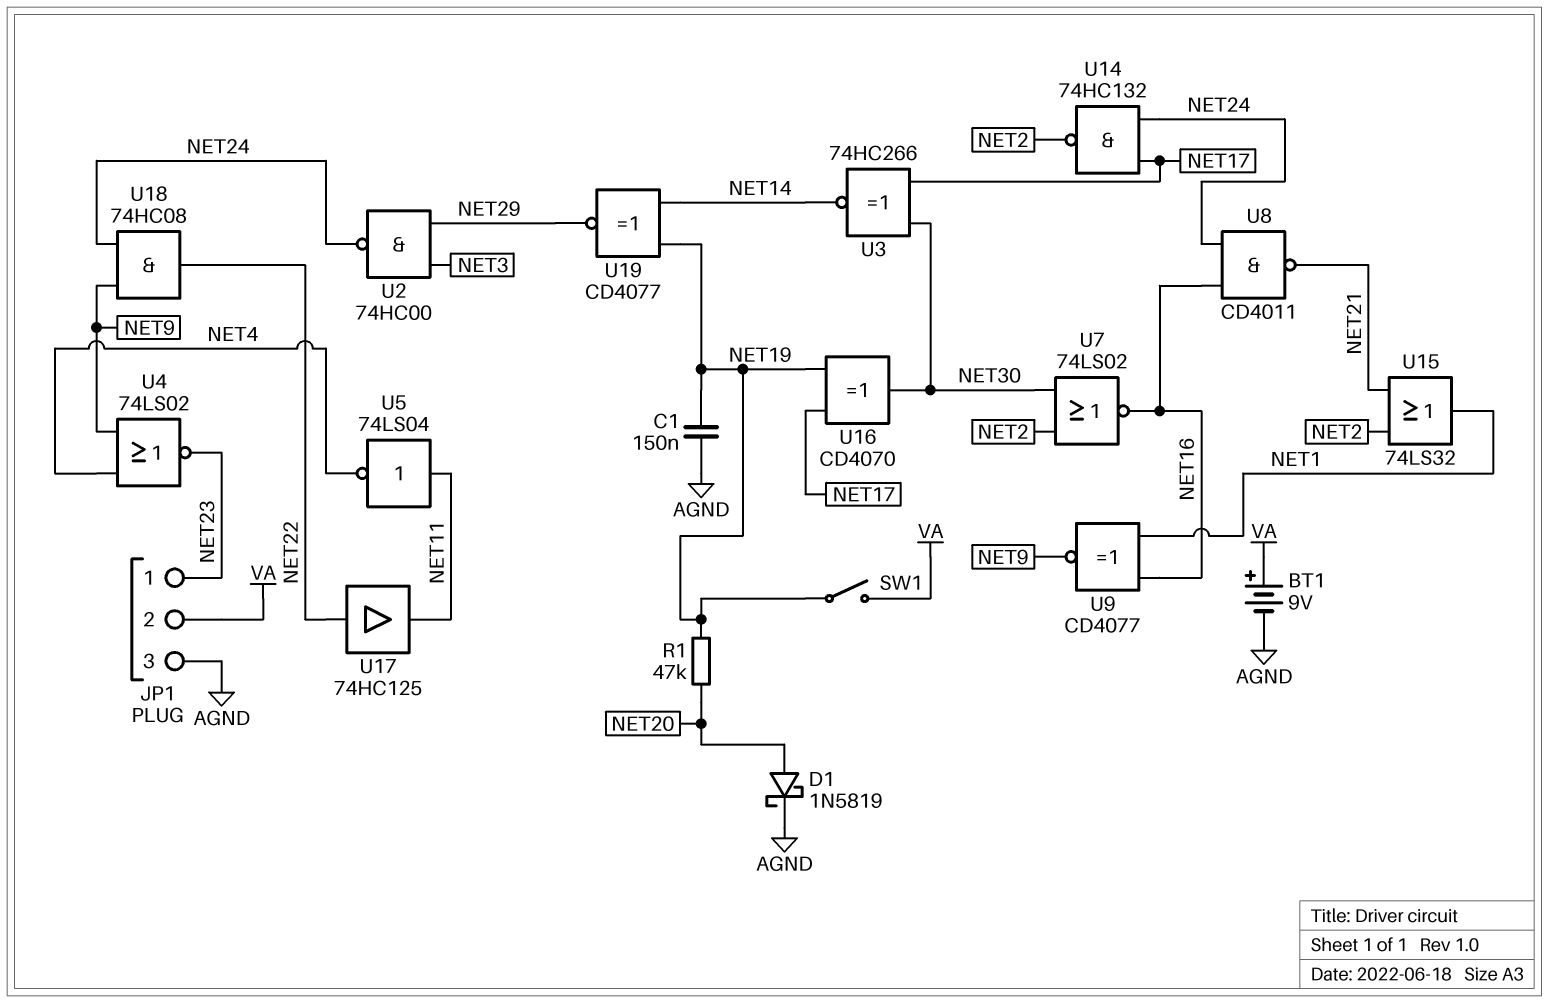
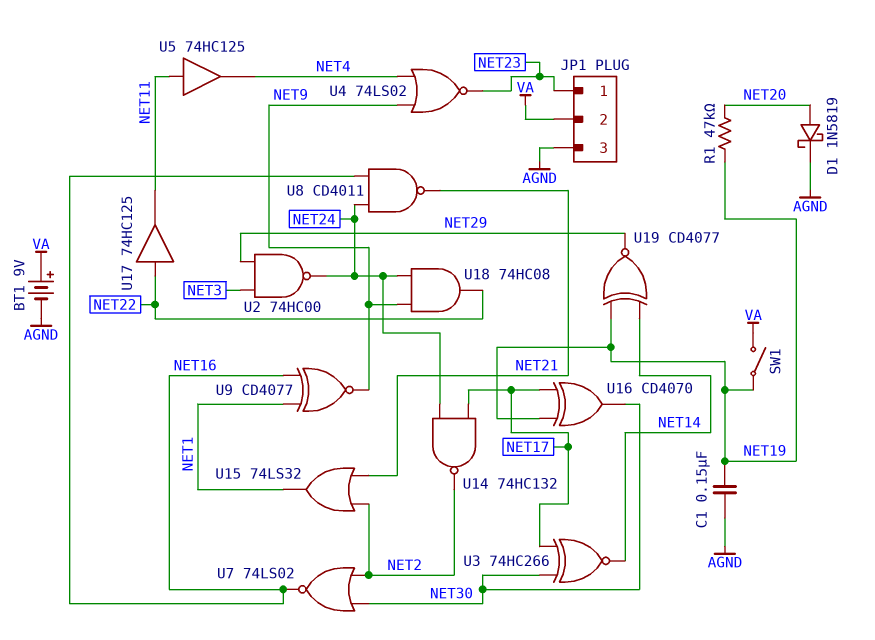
U5: NOT 74LS04 (in NET11, out NET4) -> buffer 74HC125 (in NET11, out NET4)

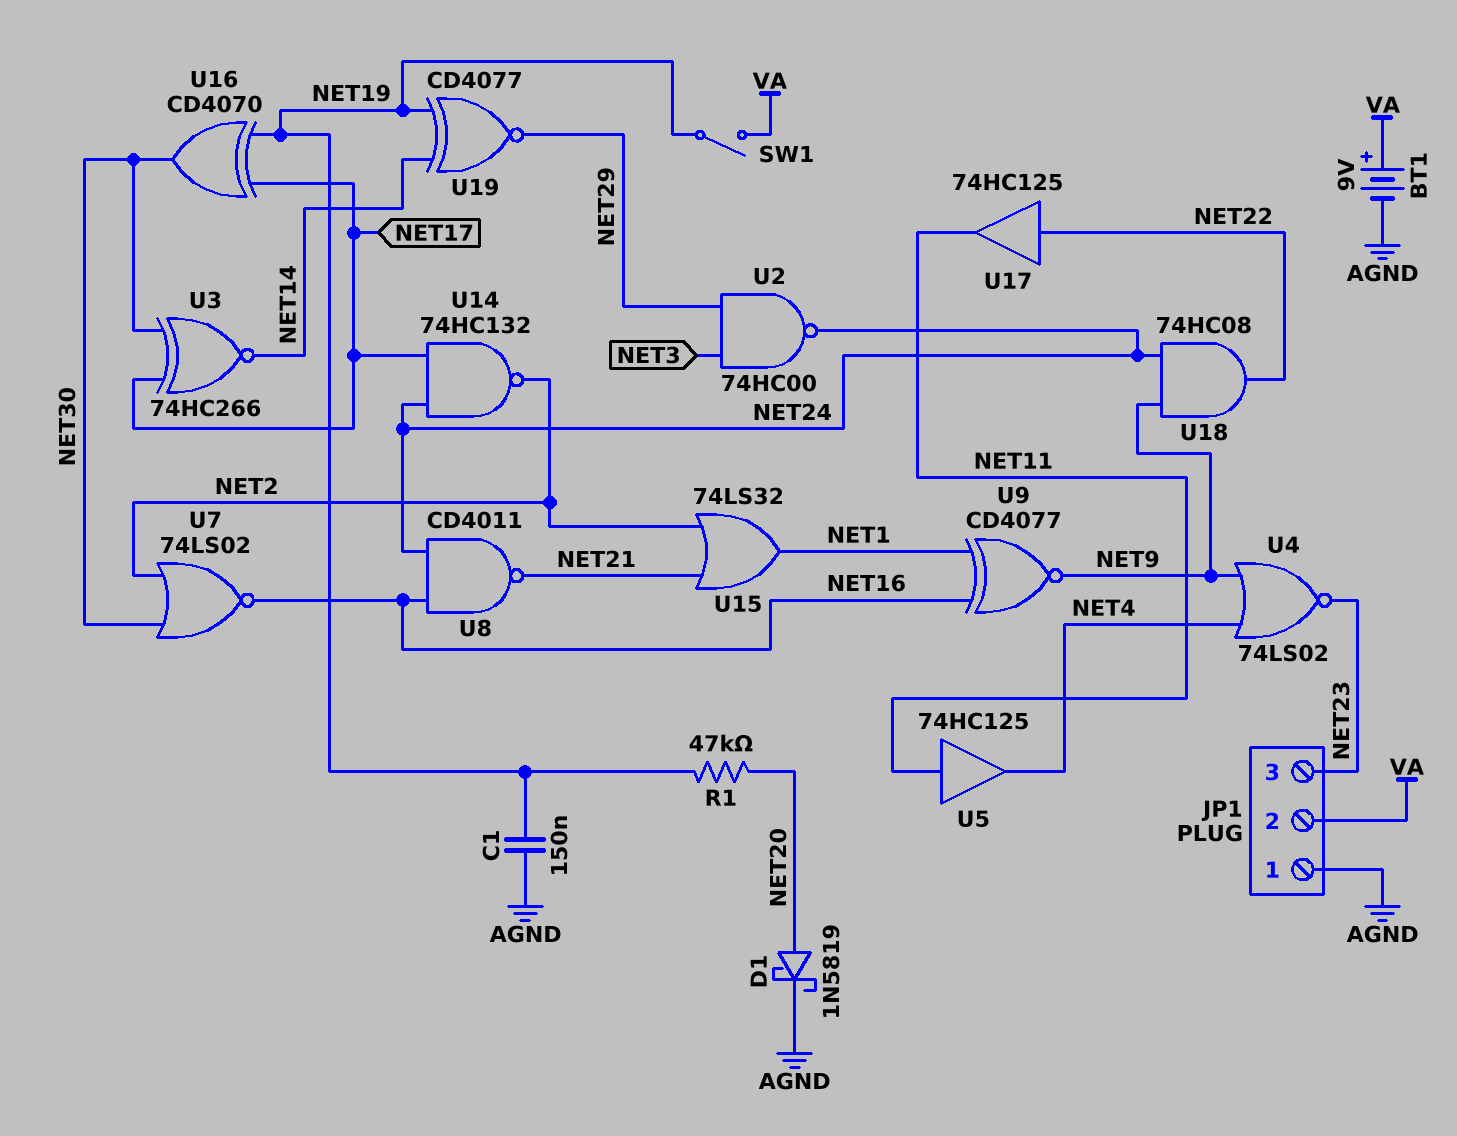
JP1 pin 1: NET23 -> AGND
JP1 pin 3: AGND -> NET23

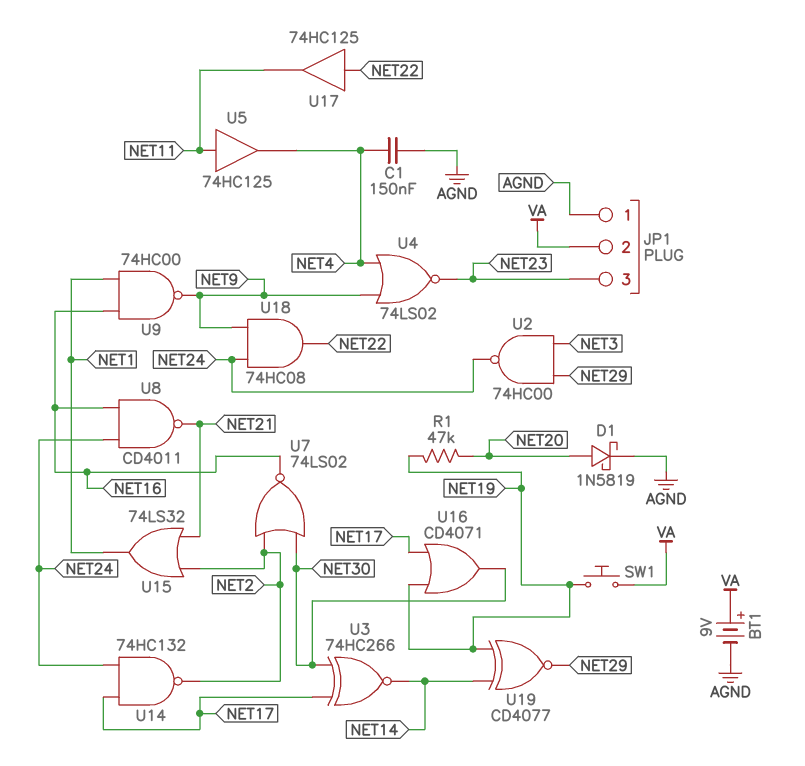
C1: 150nF (AGND, NET19) -> 150nF (AGND, NET4)
SW1: switch (NET19, VA) -> button (NET19, VA)
U9: XNOR CD4077 (in NET1, in NET16, out NET9) -> NAND 74HC00 (in NET1, in NET16, out NET9)
U16: XOR CD4070 (in NET17, in NET19, out NET30) -> OR CD4071 (in NET17, in NET19, out NET30)

